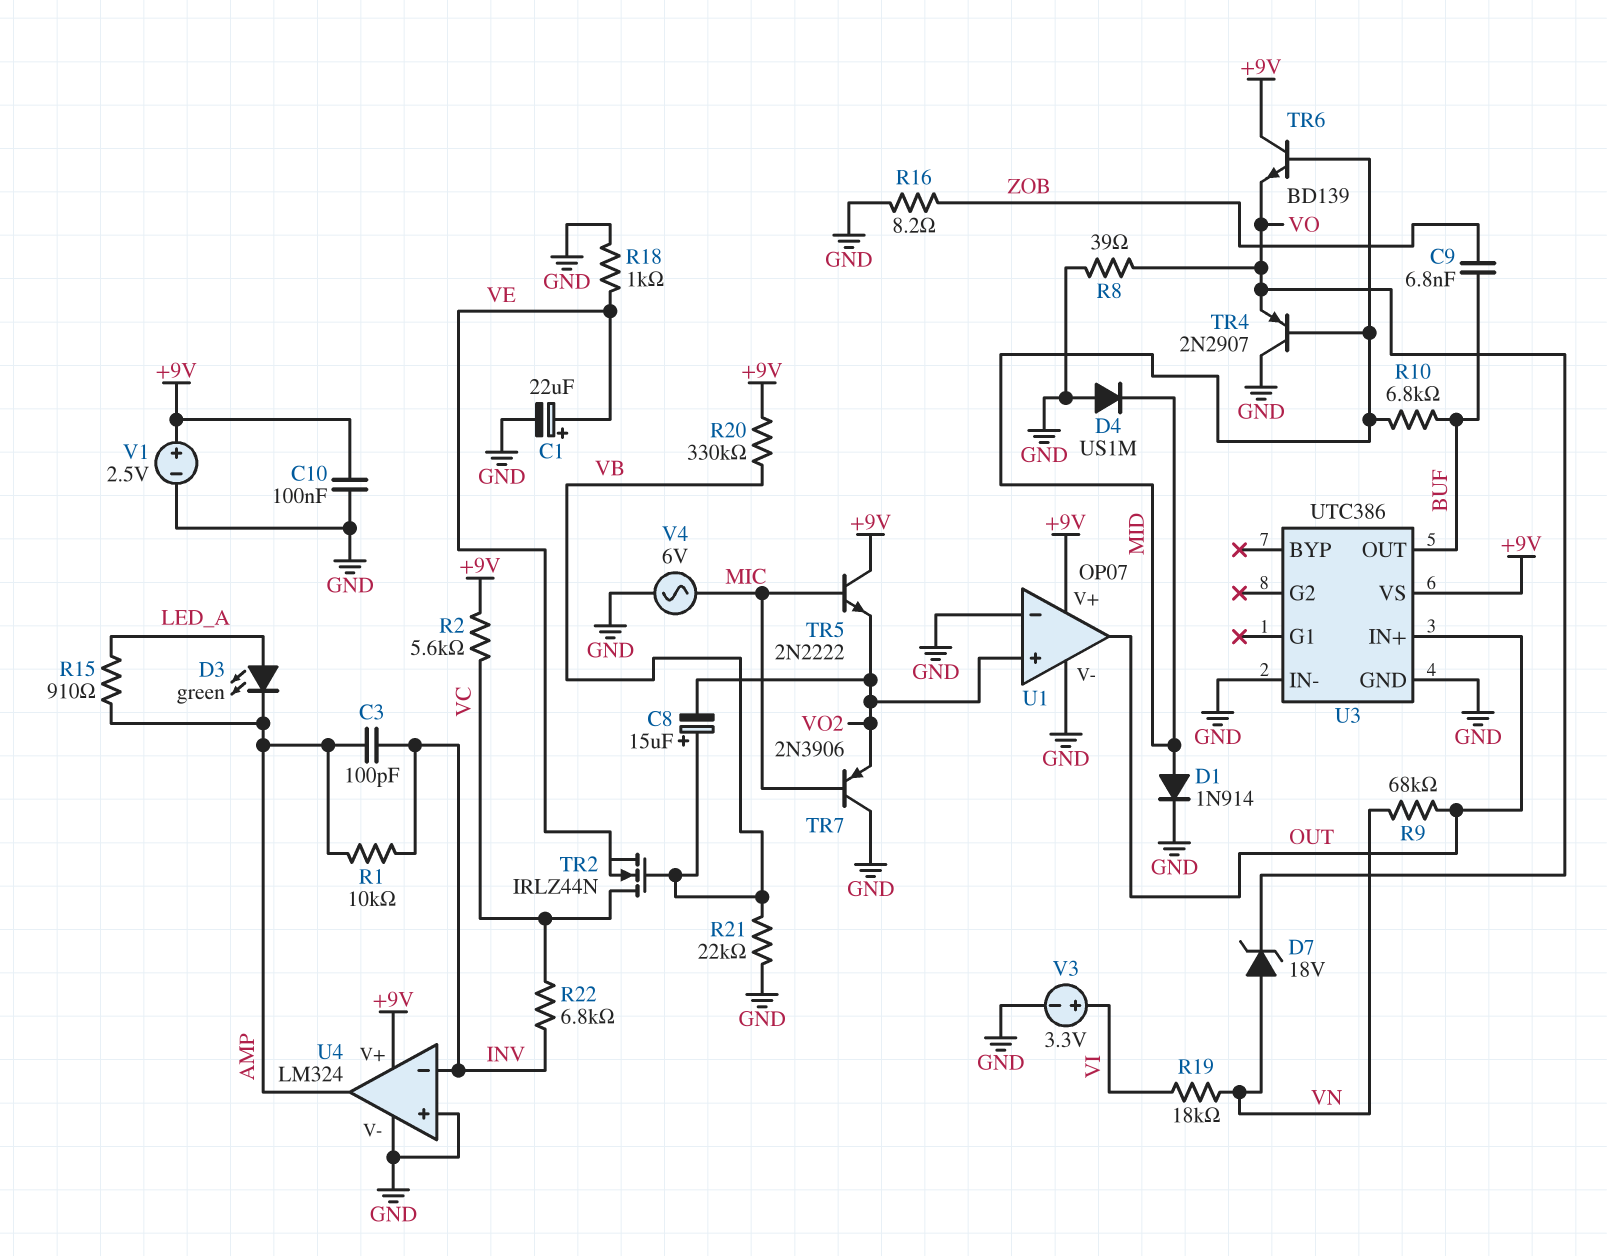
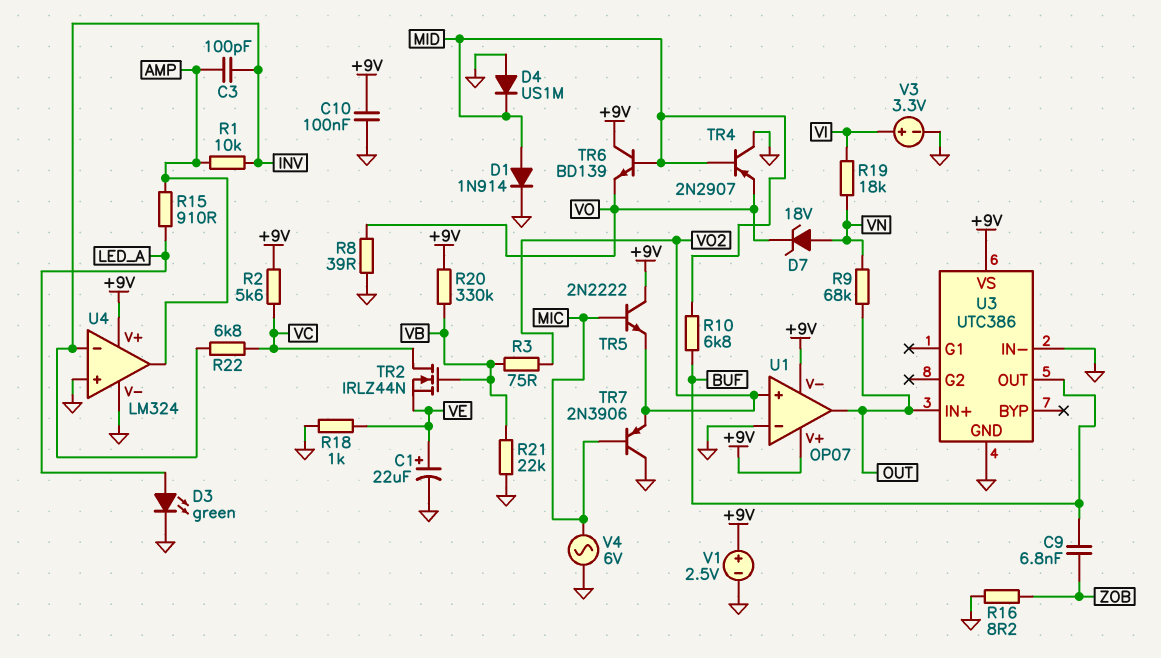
C8: 15uF (plus VB, minus VO2) -> none
D3: LED green (A LED_A, K AMP) -> LED green (A LED_A, K GND)
R3: none -> 75 (VB, VO2)
U1 pin V-: GND -> +9V

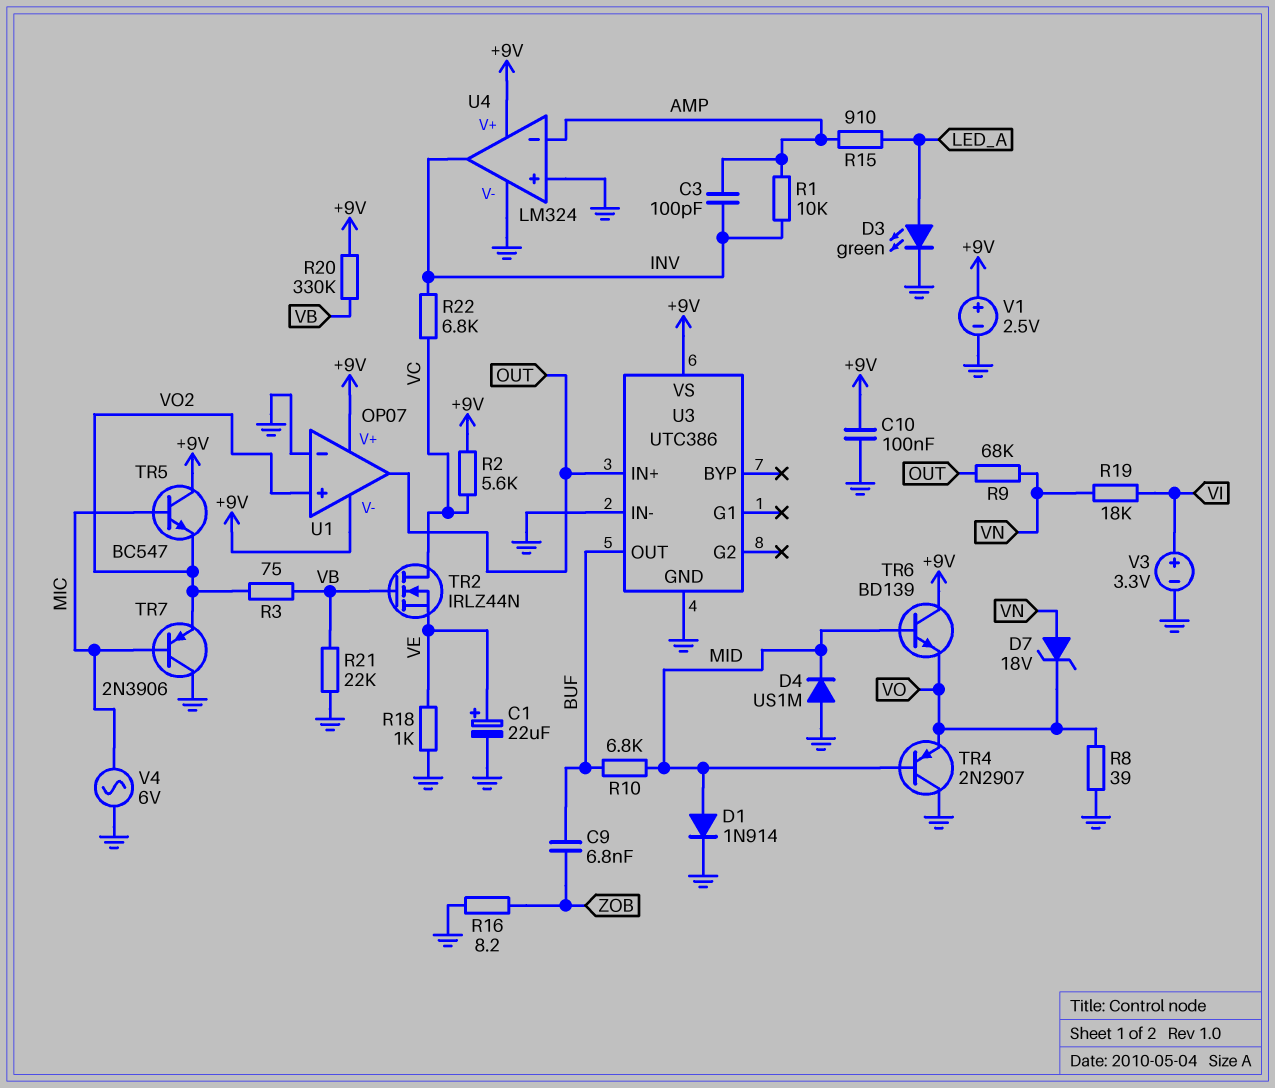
TR5: NPN 2N2222 (B MIC, C +9V, E VO2) -> NPN BC547 (B MIC, C +9V, E VO2)
U4 pin in-: INV -> AMP
U4 pin out: AMP -> INV

